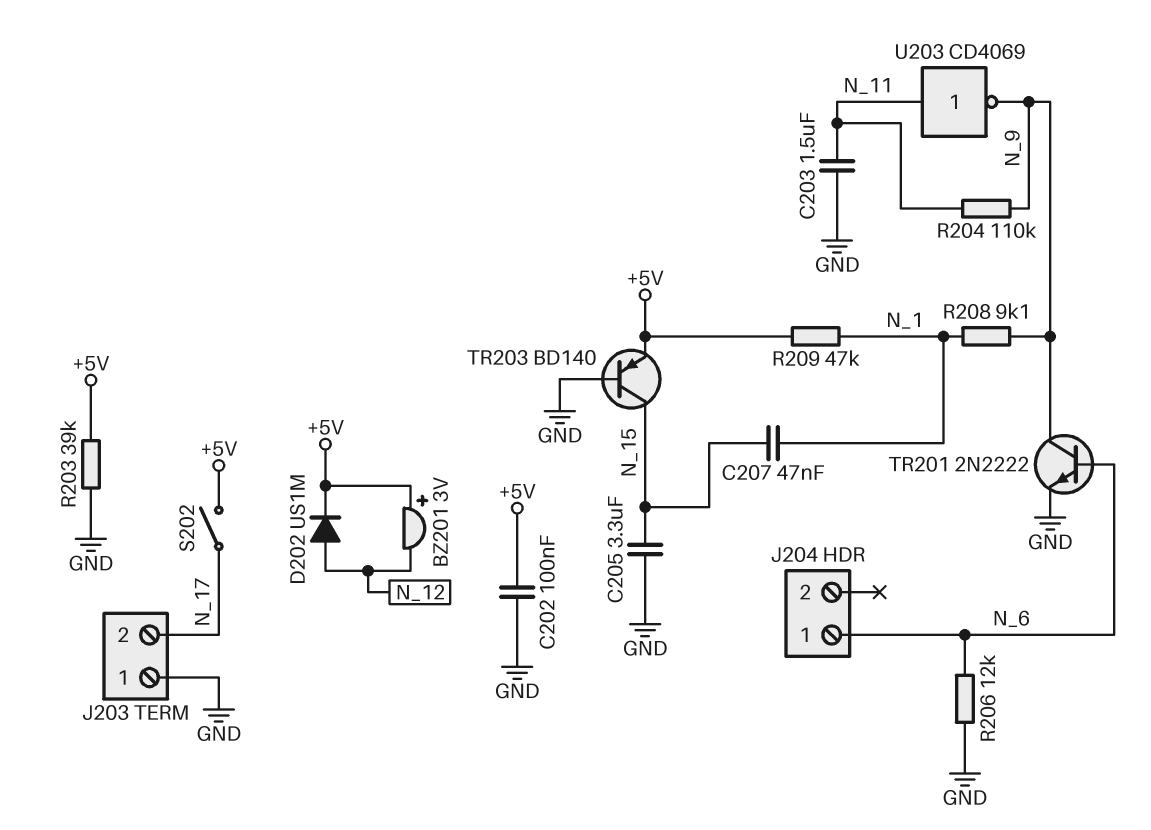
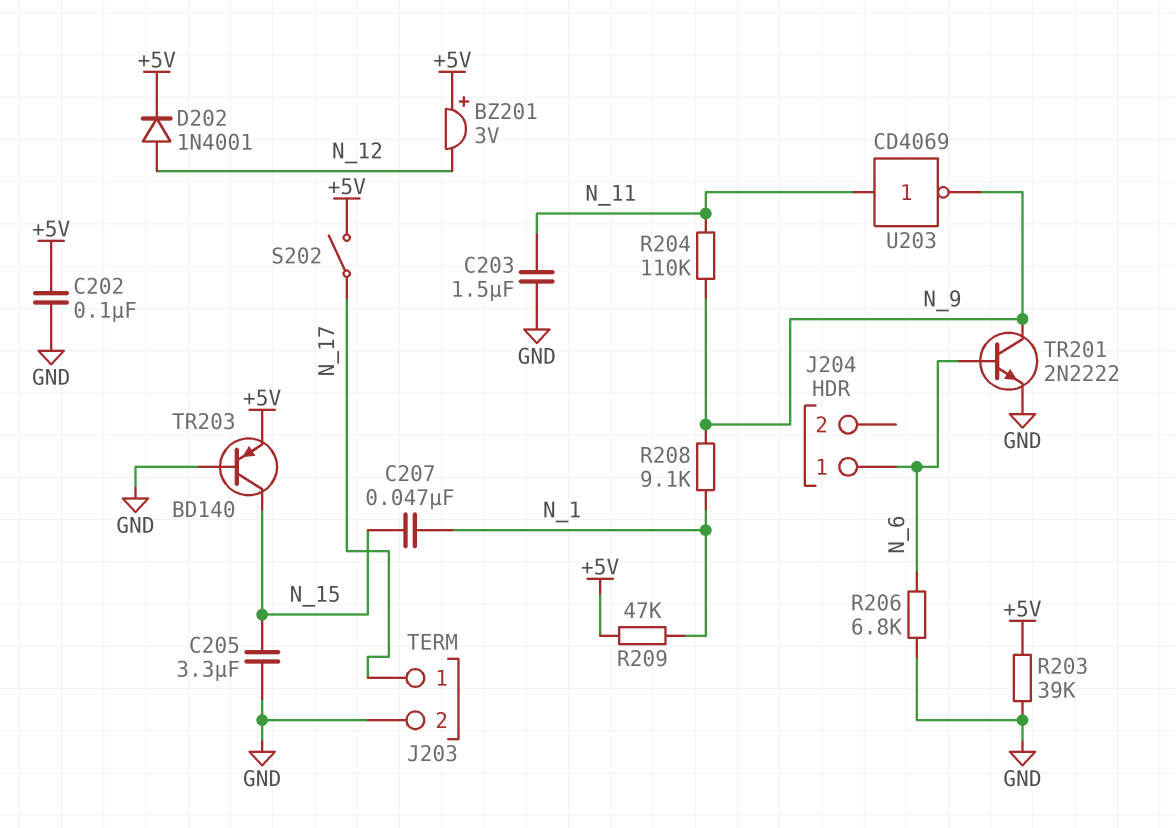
D202: diode US1M (A N_12, K +5V) -> diode 1N4001 (A N_12, K +5V)
J203 pin 1: GND -> N_17
J203 pin 2: N_17 -> GND
R206: 12k (GND, N_6) -> 6.8k (GND, N_6)

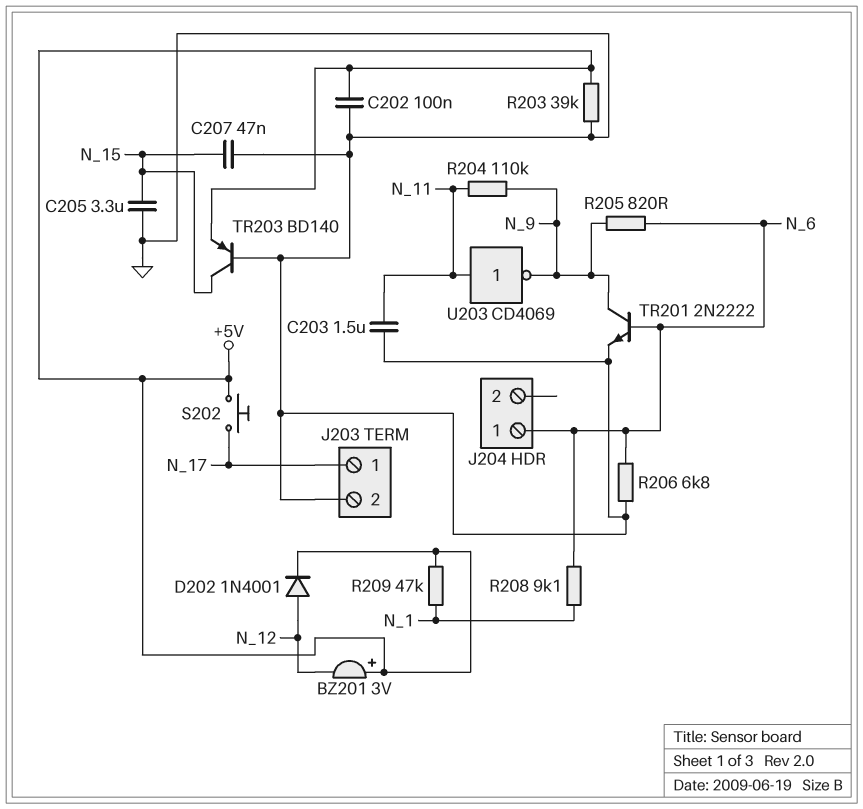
C207: 47nF (N_1, N_15) -> 47nF (GND, N_15)
R205: none -> 820 (N_6, N_9)
R208: 9.1k (N_1, N_9) -> 9.1k (N_1, N_6)
S202: switch (+5V, N_17) -> button (+5V, N_17)

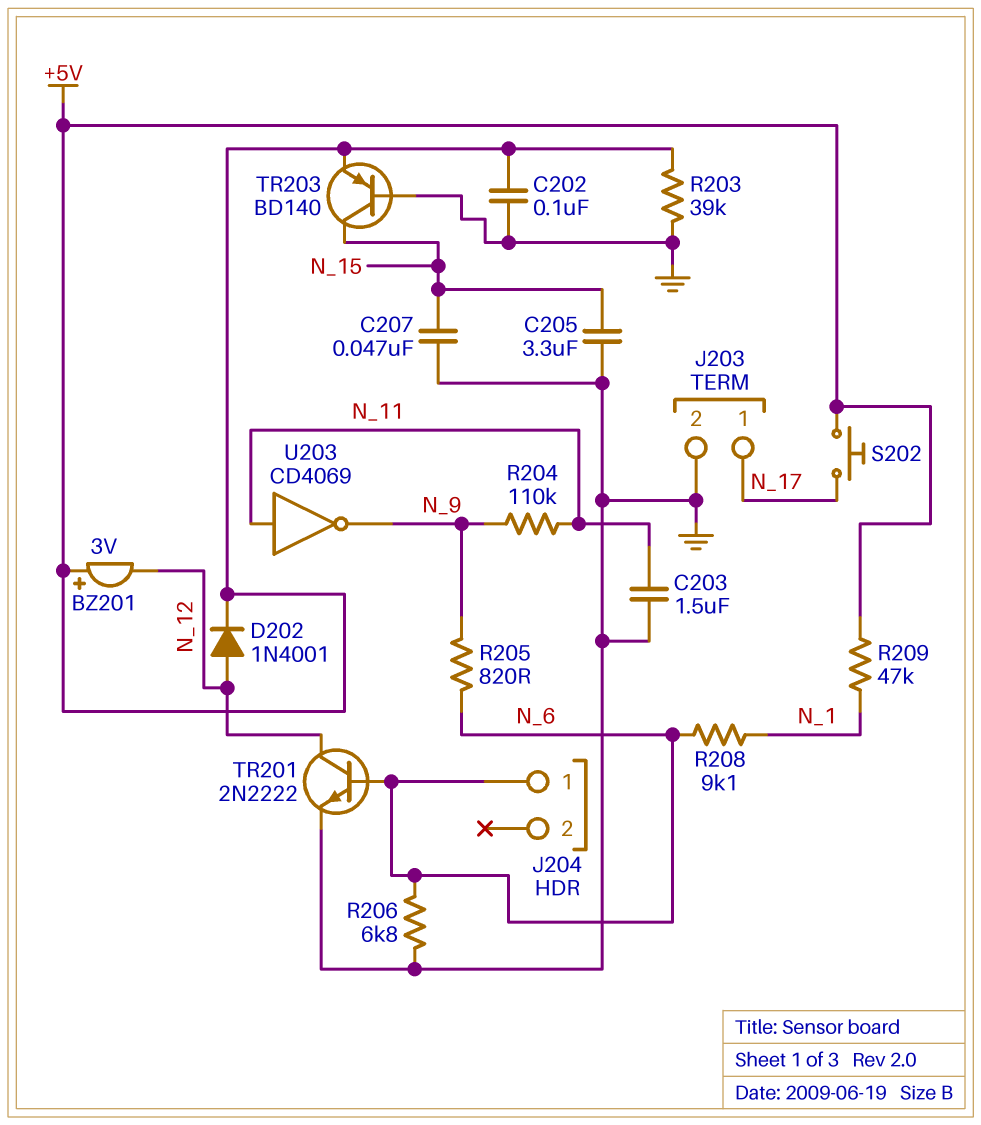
TR201: NPN 2N2222 (B N_6, C N_9, E GND) -> NPN 2N2222 (B N_6, C N_12, E GND)

